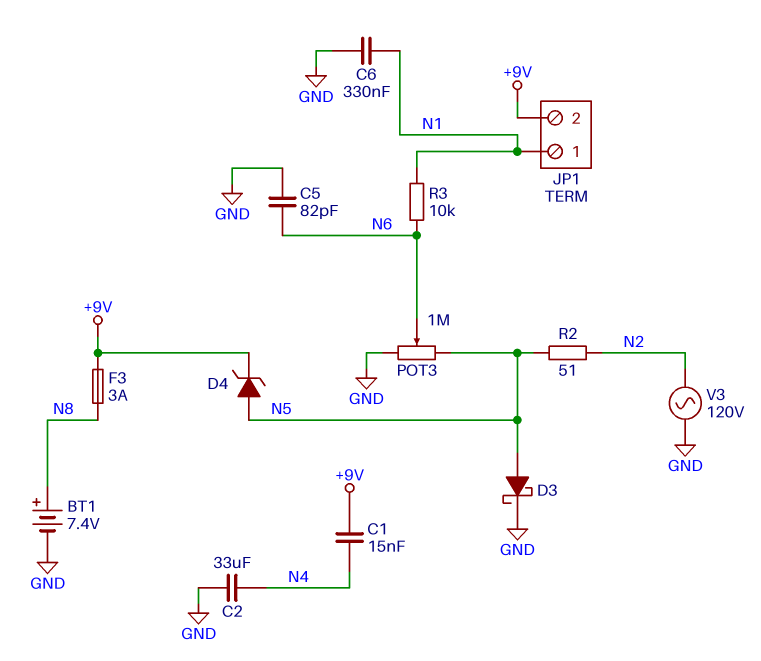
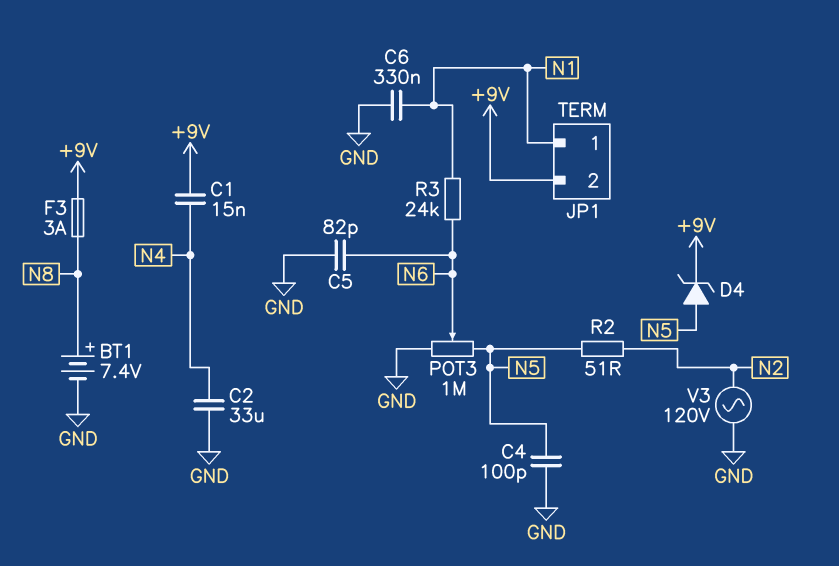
C4: none -> 100pF (GND, N5)
D3: schottky (A N5, K GND) -> none
R3: 10k (N1, N6) -> 24k (N1, N6)

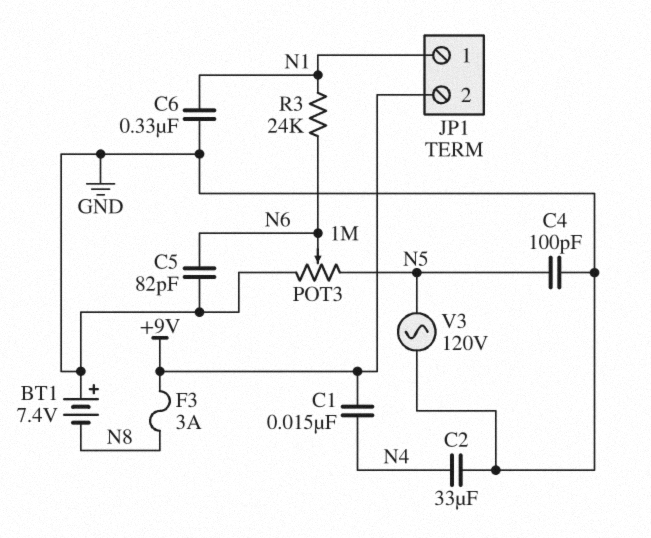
BT1: 7.4V (plus N8, minus GND) -> 7.4V (plus GND, minus N8)
D4: zener (A N5, K +9V) -> none
R2: 51 (N2, N5) -> none
V3: AC 120V (GND, N2) -> AC 120V (GND, N5)

